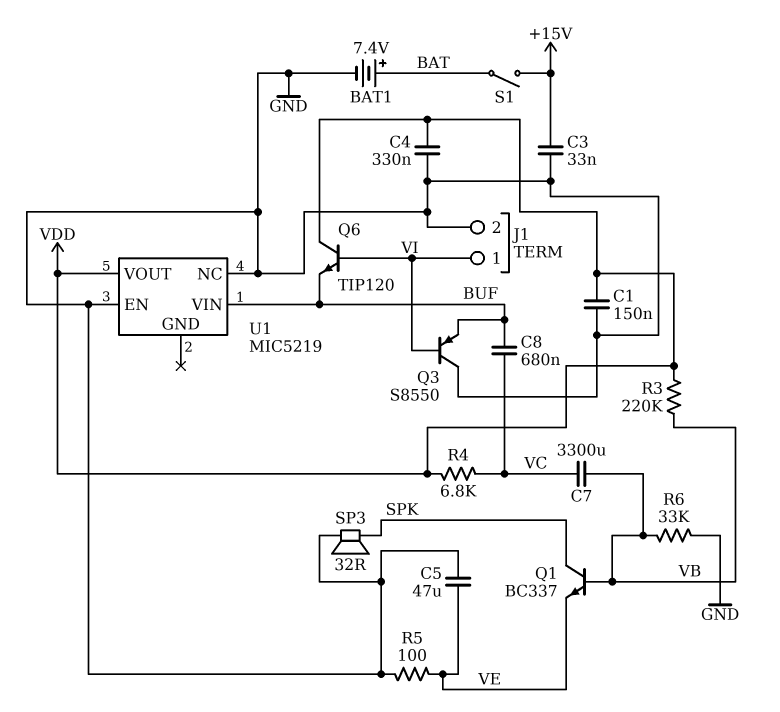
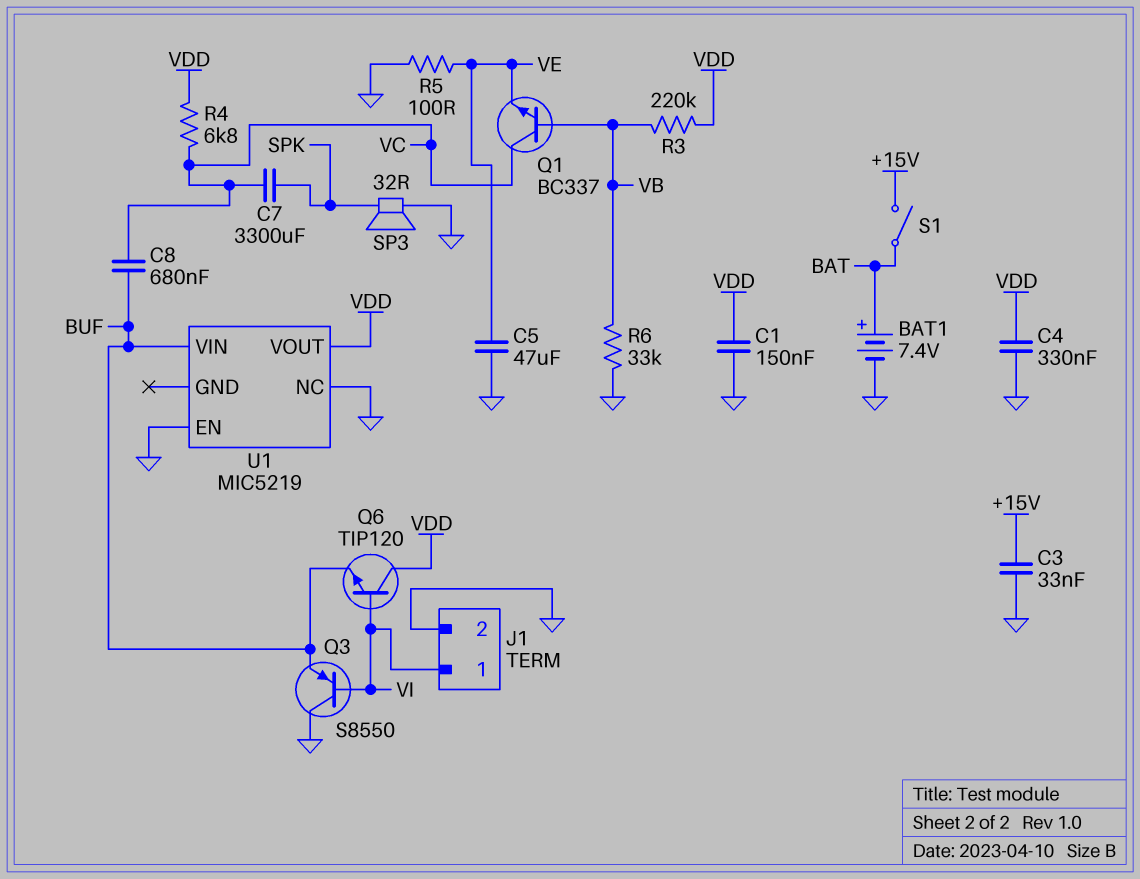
C7: 3300uF (VB, VC) -> 3300uF (SPK, VC)
Q1: NPN BC337 (B VB, C SPK, E VE) -> NPN BC337 (B VB, C VC, E VE)

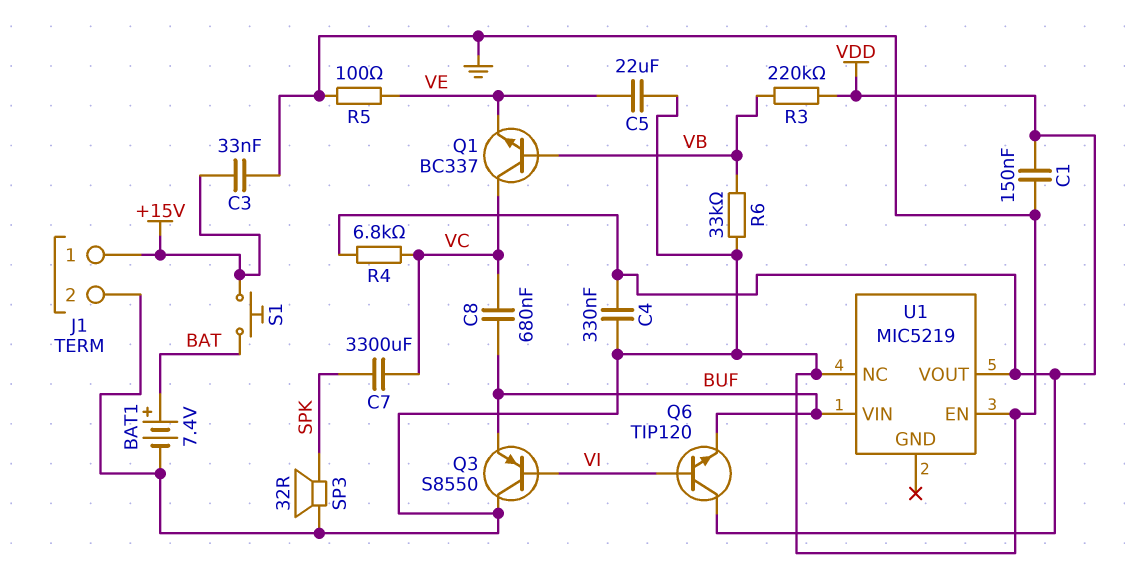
C5: 47uF (GND, VE) -> 22uF (GND, VE)
J1 pin 1: VI -> +15V
S1: switch (+15V, BAT) -> button (+15V, BAT)

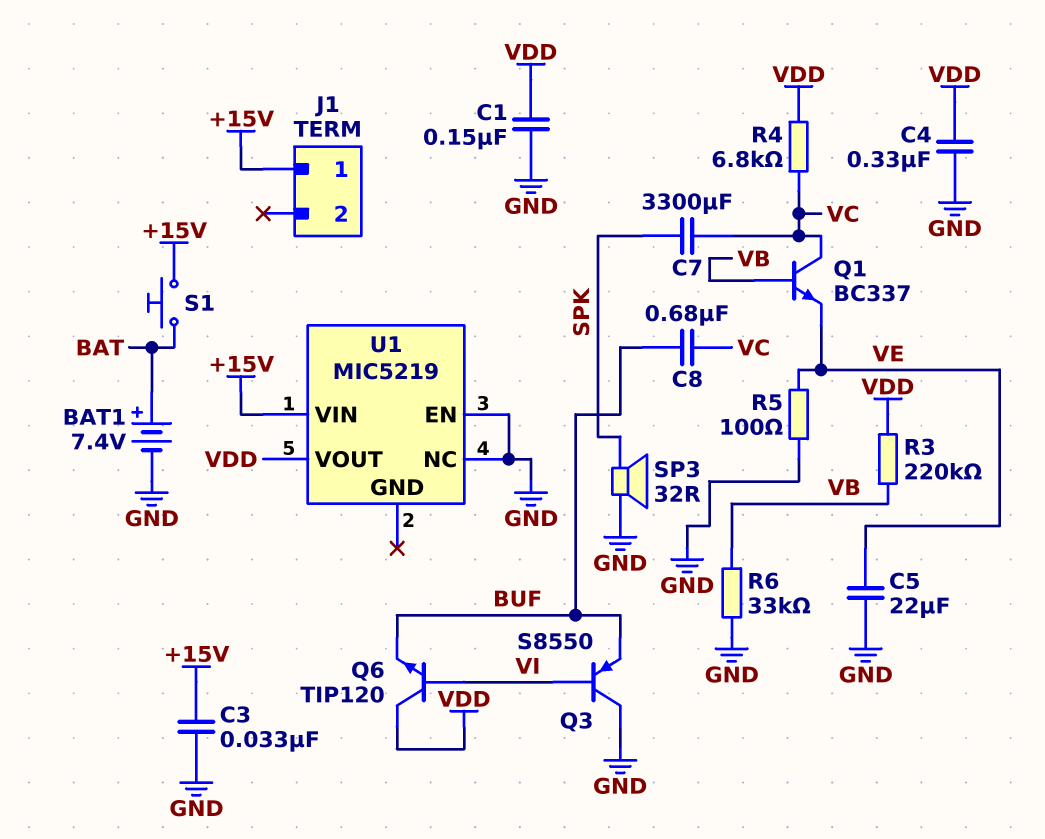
J1 pin 2: GND -> none
U1 pin VIN: BUF -> +15V

